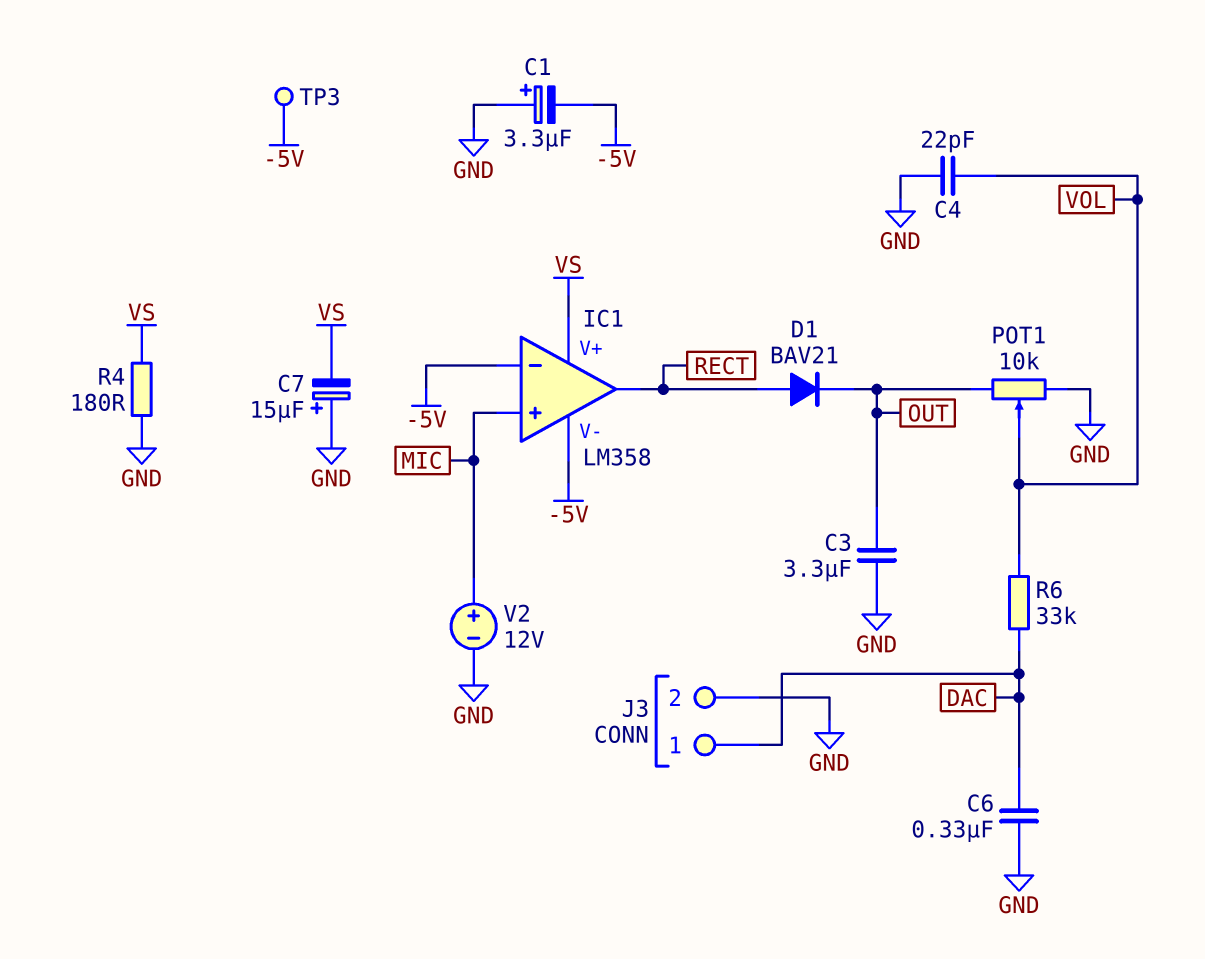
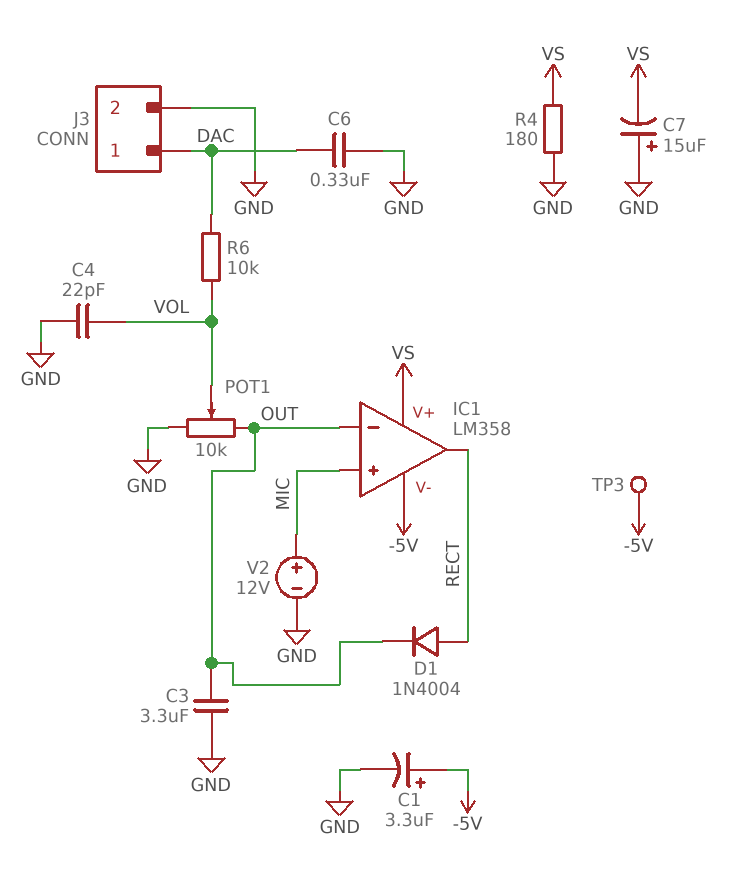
C1: 3.3uF (plus GND, minus -5V) -> 3.3uF (plus -5V, minus GND)
D1: diode BAV21 (A RECT, K OUT) -> diode 1N4004 (A RECT, K OUT)
IC1 pin in-: -5V -> OUT
R6: 33k (DAC, VOL) -> 10k (DAC, VOL)

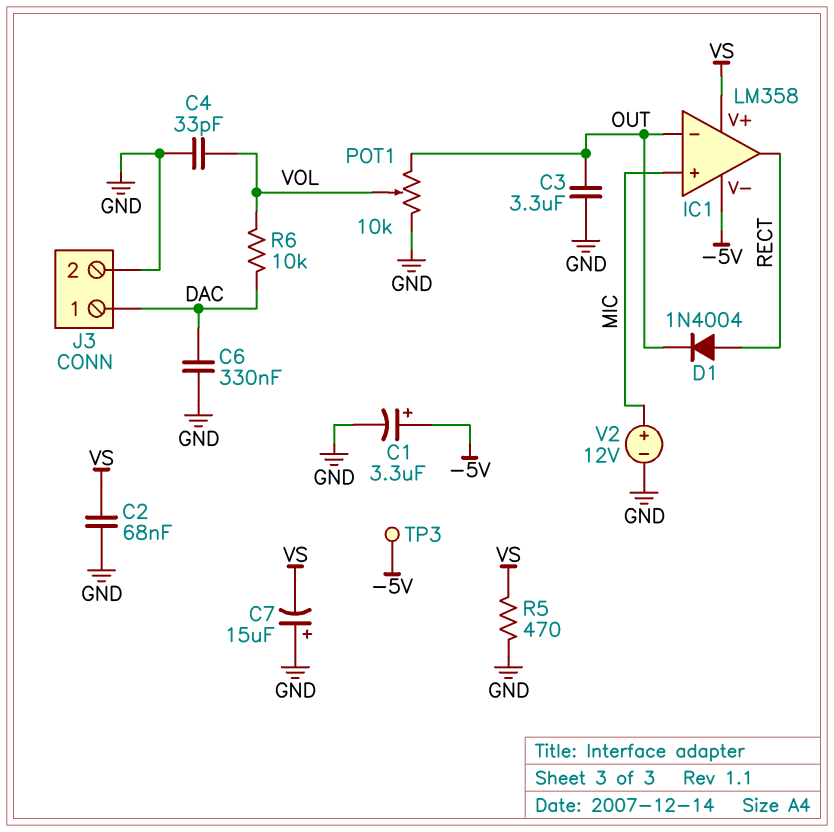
C2: none -> 68nF (GND, VS)
C4: 22pF (GND, VOL) -> 33pF (GND, VOL)
R4: 180 (GND, VS) -> none
R5: none -> 470 (GND, VS)

